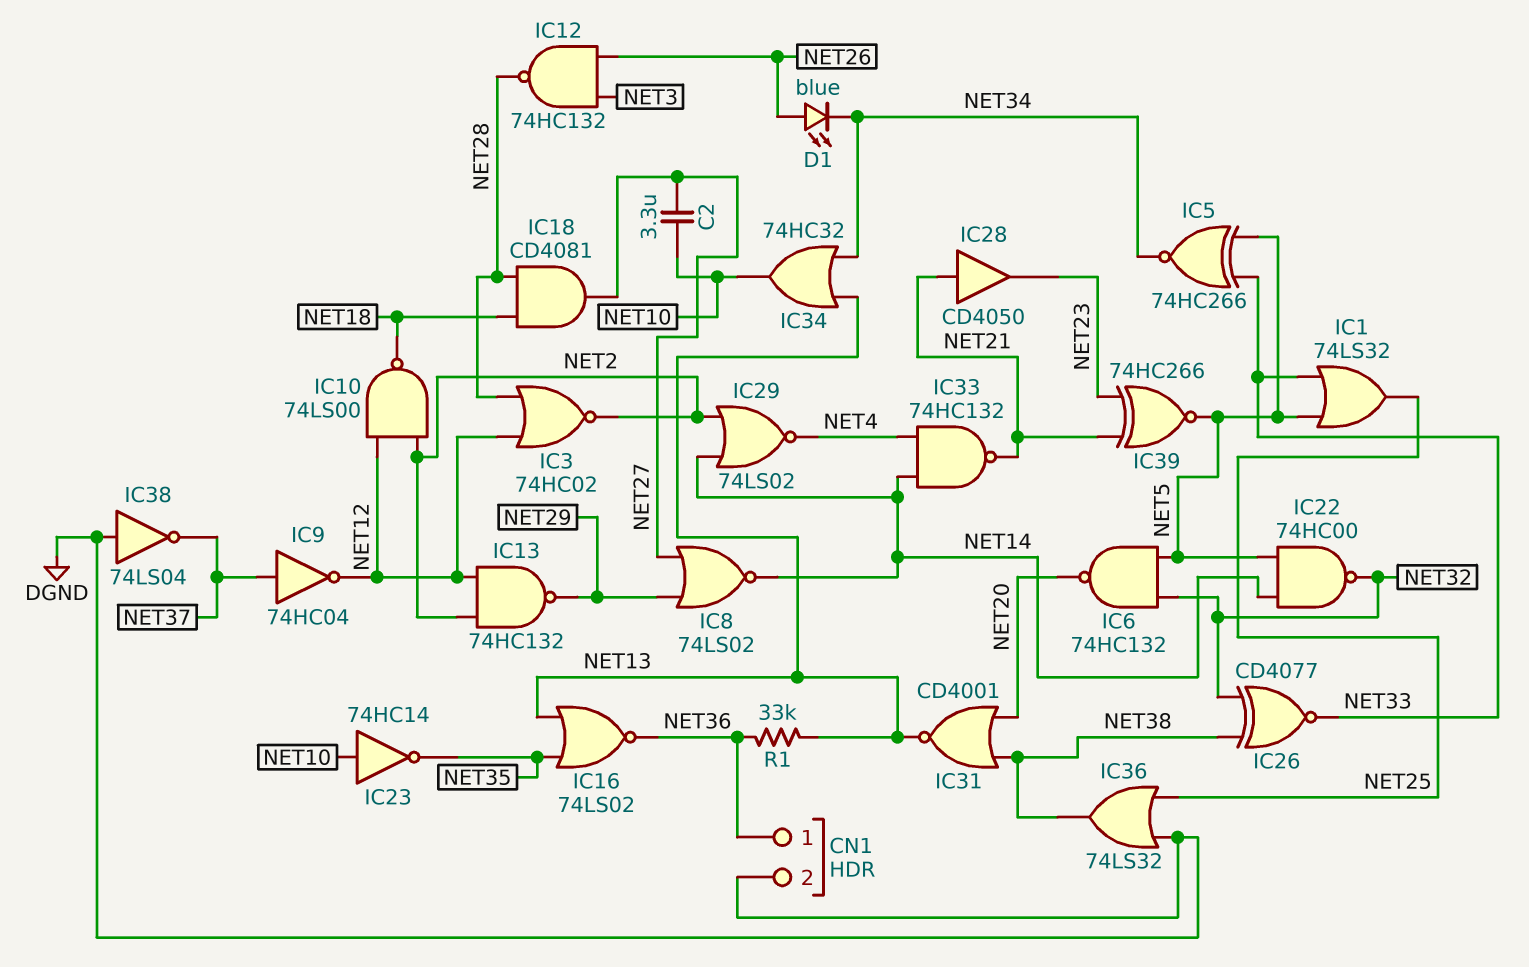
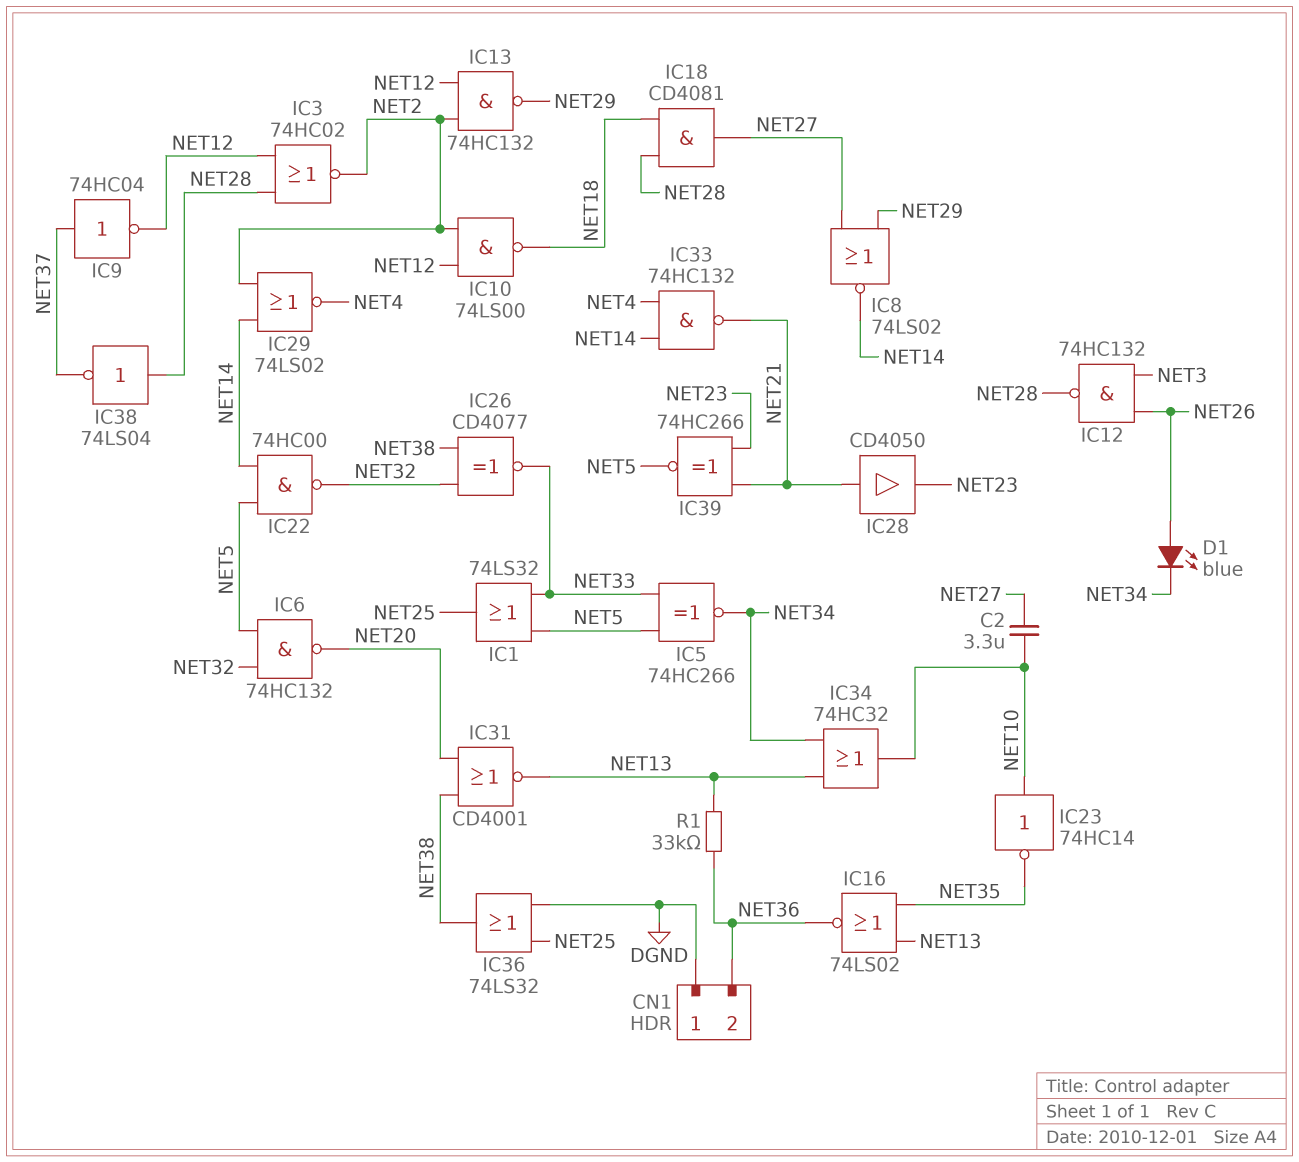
CN1 pin 1: NET36 -> DGND
CN1 pin 2: DGND -> NET36
IC38: NOT 74LS04 (in DGND, out NET37) -> NOT 74LS04 (in NET28, out NET37)

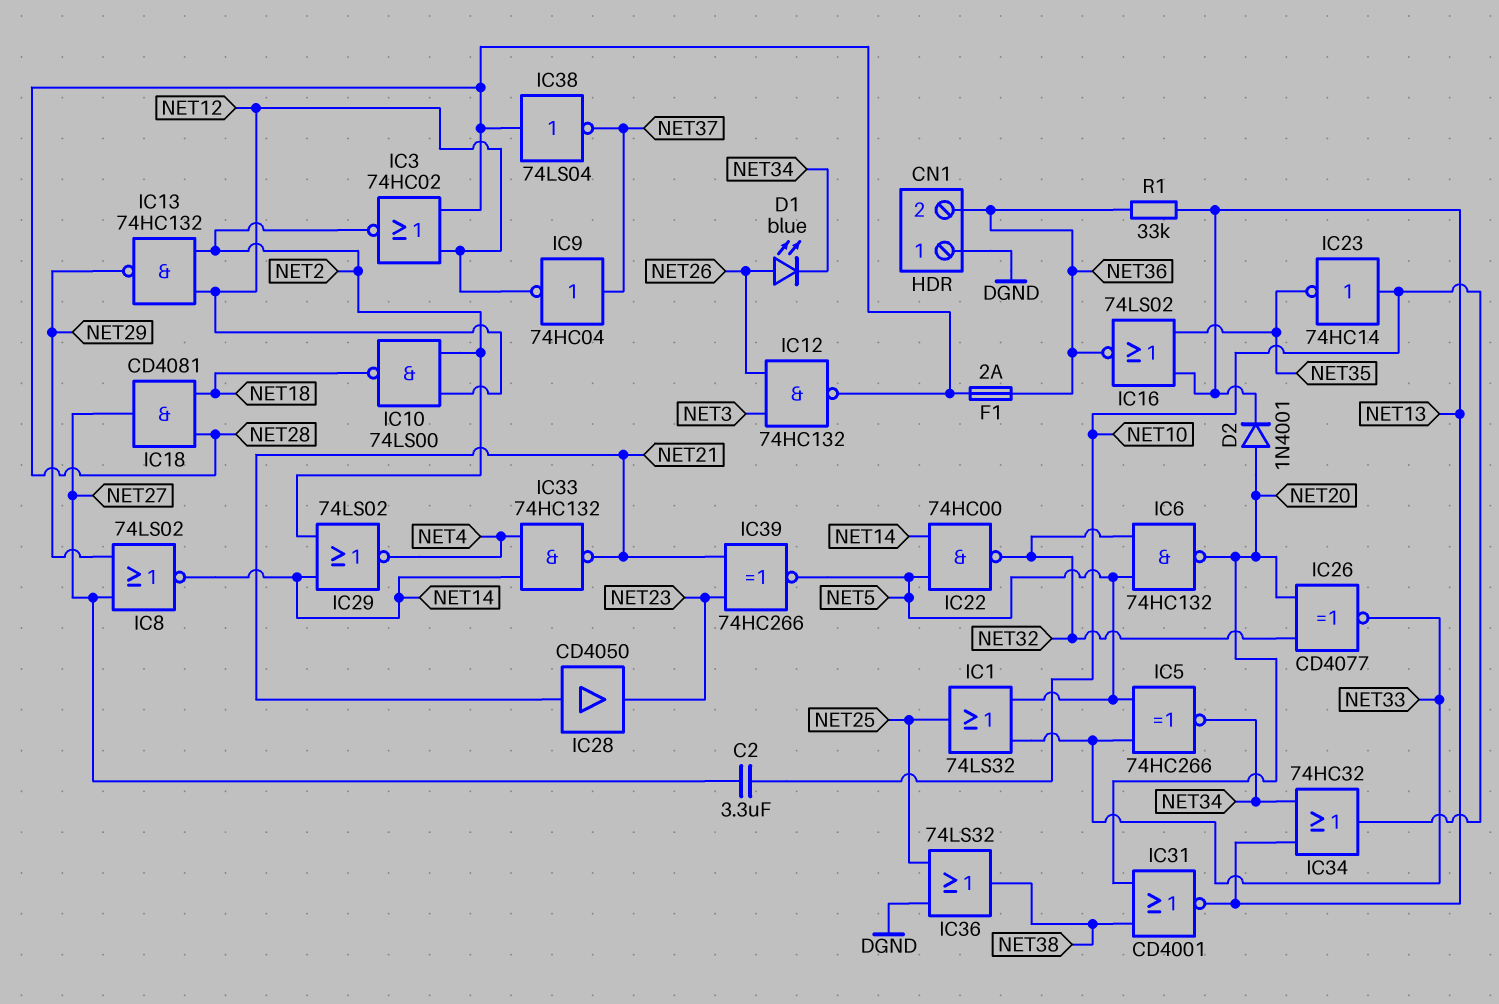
D2: none -> diode 1N4001 (A NET20, K NET13)
F1: none -> 2A (NET28, NET36)
IC26: XNOR CD4077 (in NET32, in NET38, out NET33) -> XNOR CD4077 (in NET20, in NET32, out NET33)

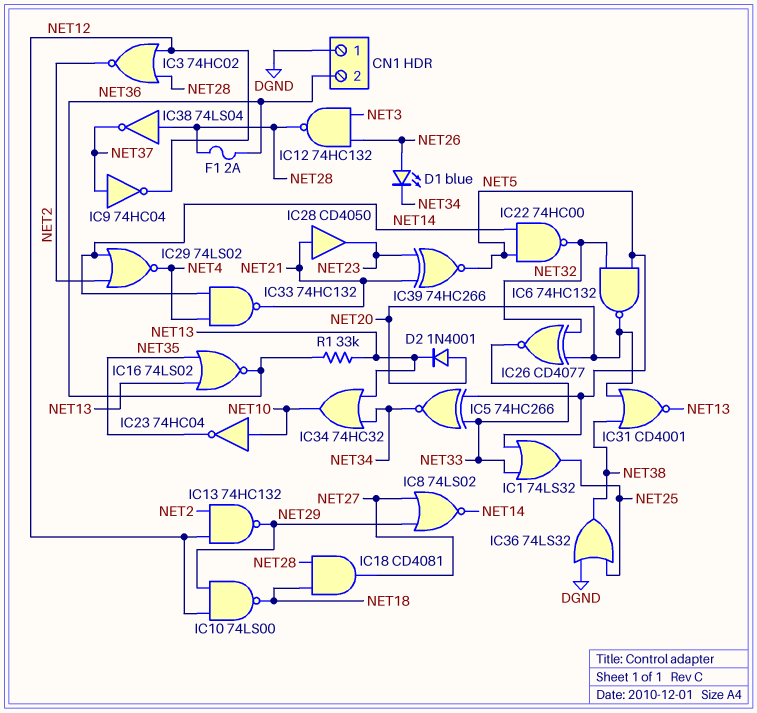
C2: 3.3uF (NET10, NET27) -> none
IC10: NAND 74LS00 (in NET2, in NET12, out NET18) -> NAND 74LS00 (in NET12, in NET29, out NET18)
IC23: NOT 74HC14 (in NET10, out NET35) -> NOT 74HC04 (in NET10, out NET35)

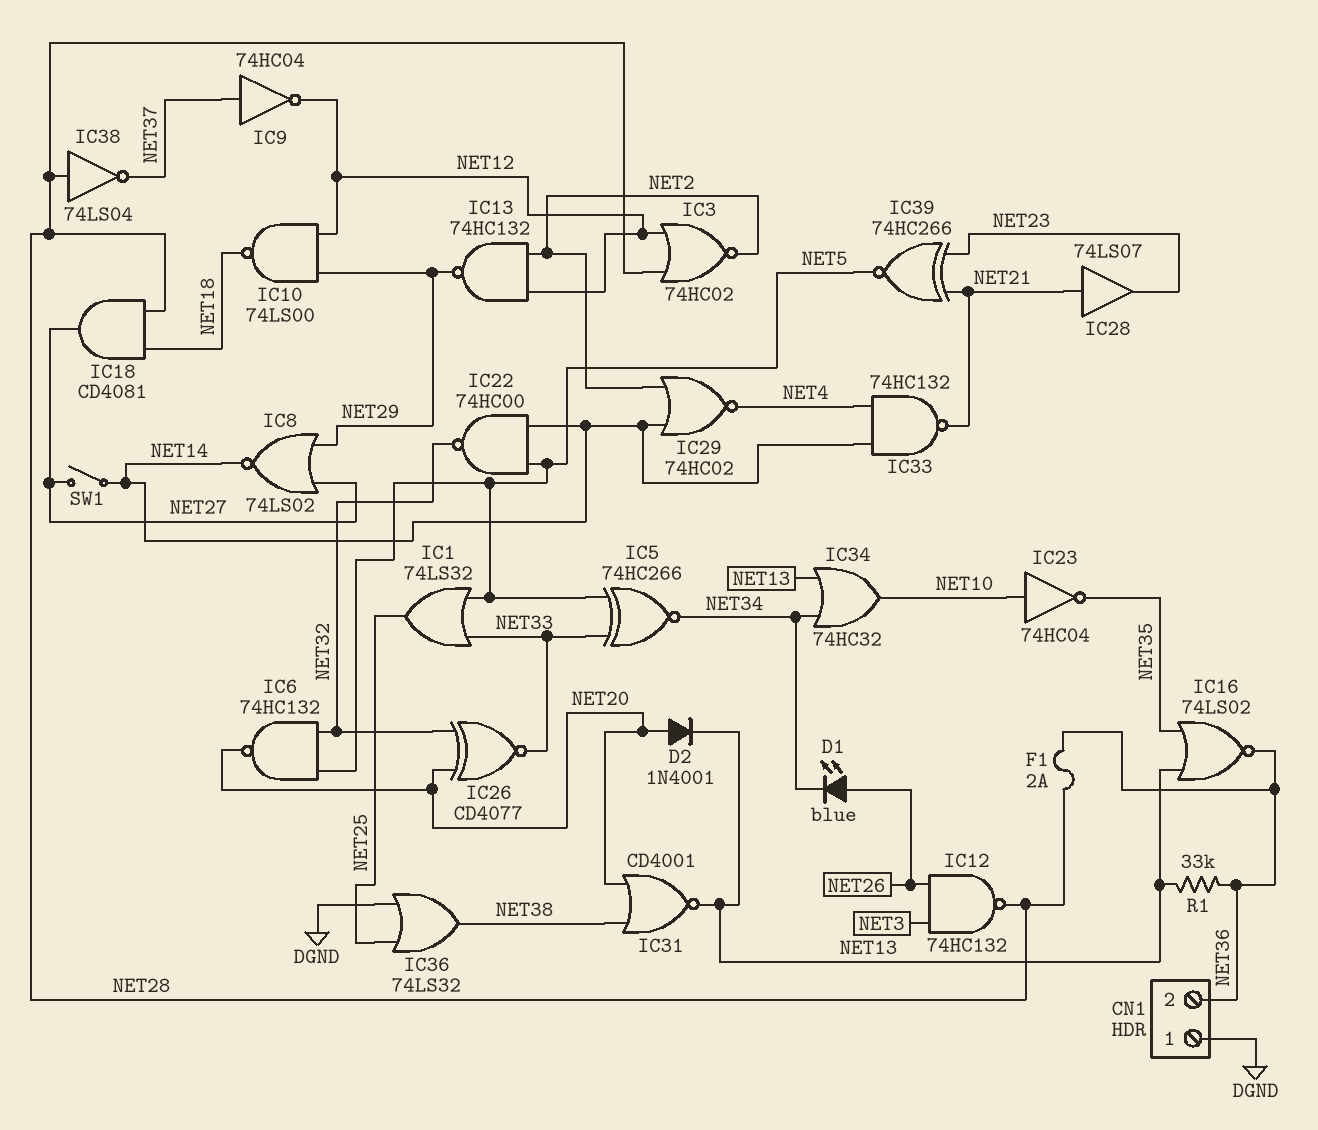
IC28: buffer CD4050 (in NET21, out NET23) -> buffer 74LS07 (in NET21, out NET23)
IC29: NOR 74LS02 (in NET2, in NET14, out NET4) -> NOR 74HC02 (in NET2, in NET14, out NET4)
SW1: none -> switch (NET14, NET27)

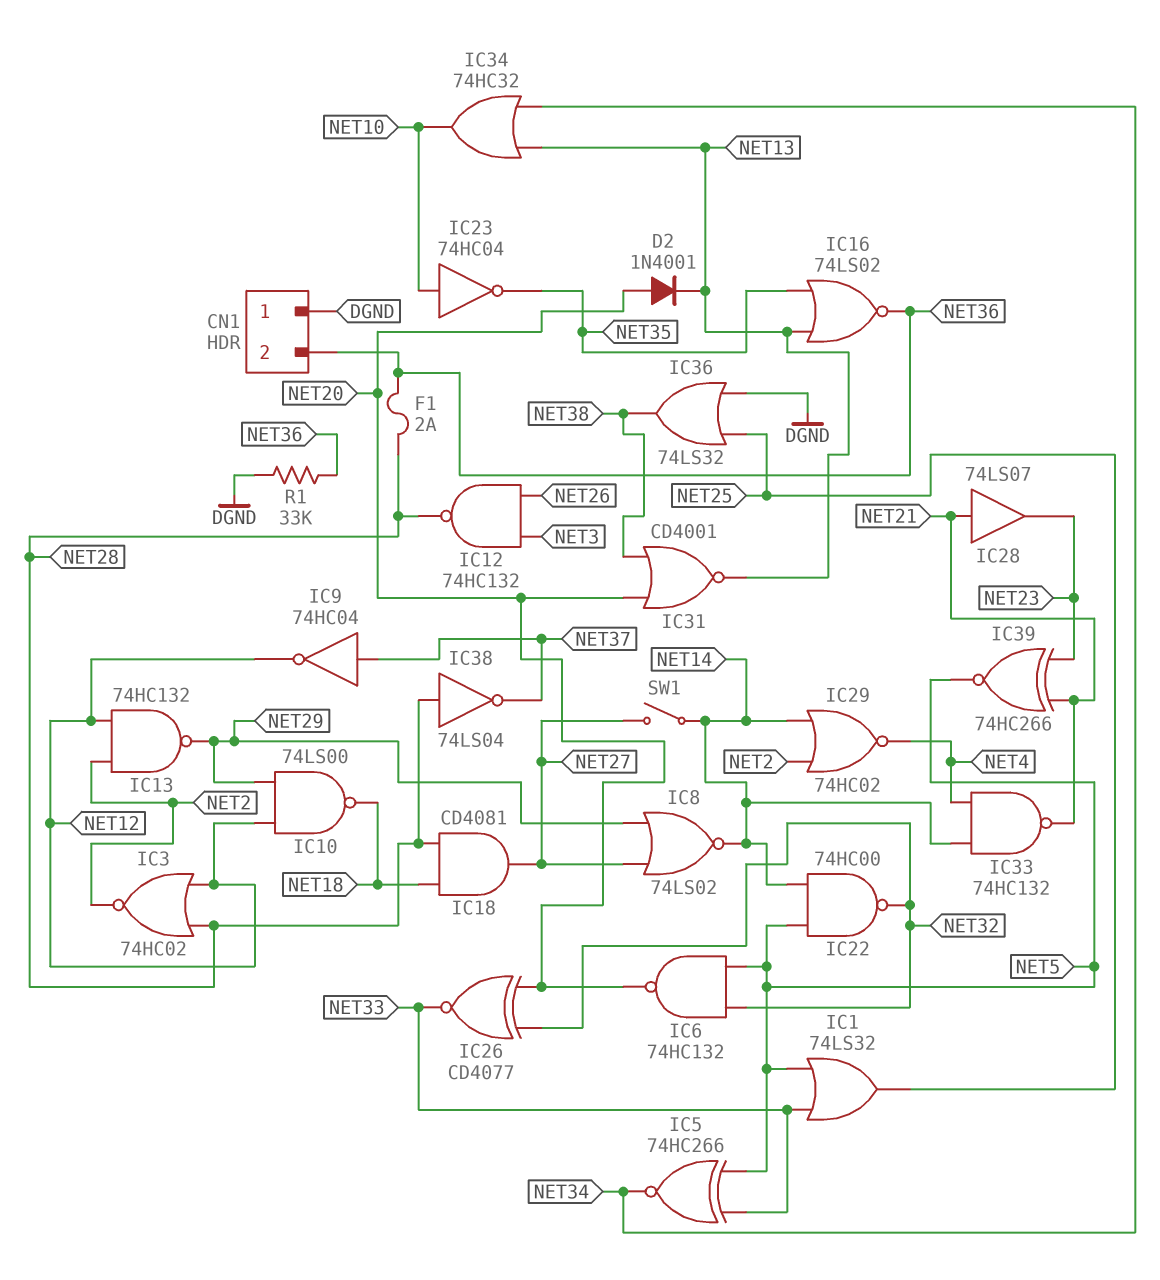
D1: LED blue (A NET26, K NET34) -> none
R1: 33k (NET13, NET36) -> 33k (DGND, NET36)

